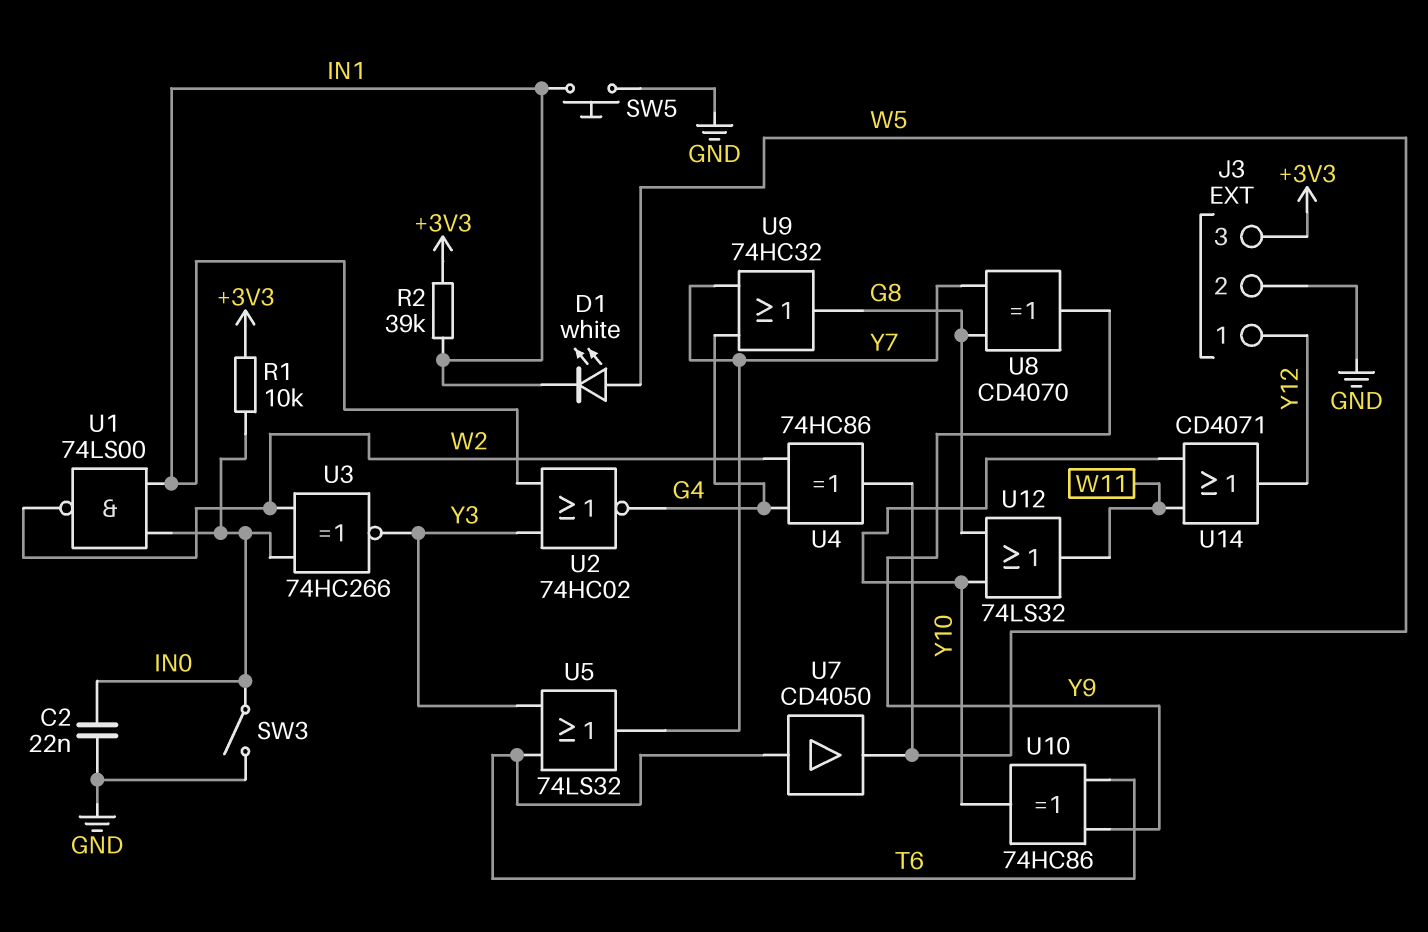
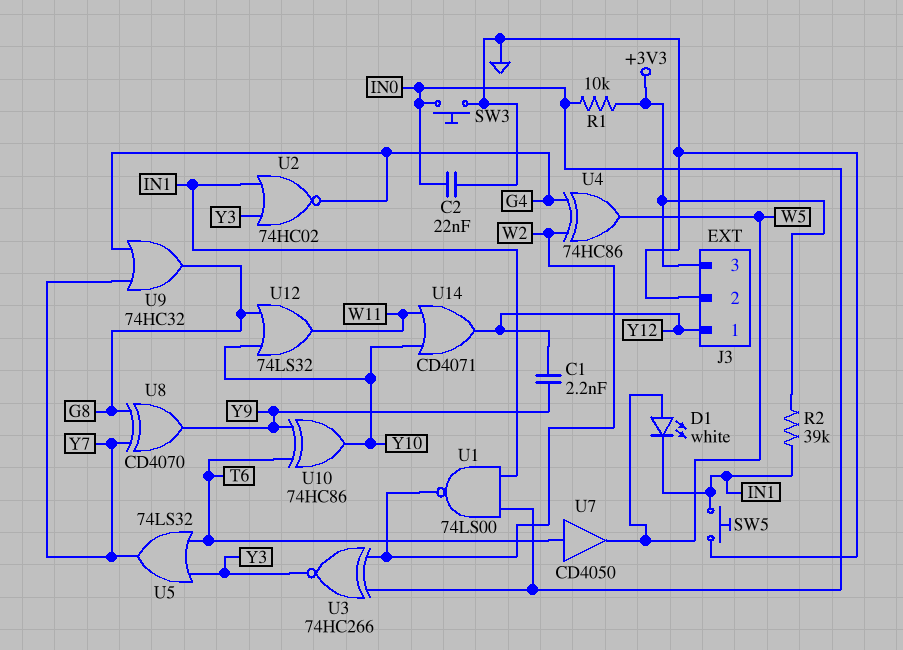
C1: none -> 2.2nF (Y9, Y12)
SW3: switch (GND, IN0) -> button (GND, IN0)

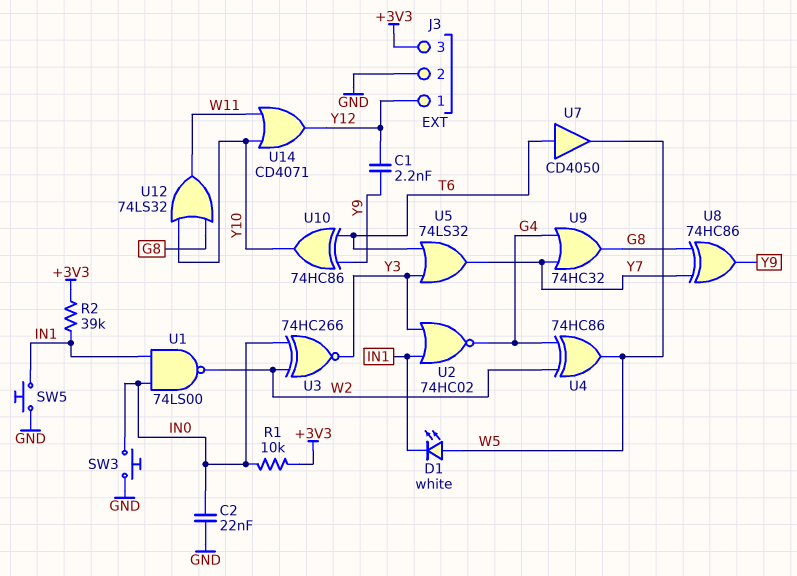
U8: XOR CD4070 (in G8, in Y7, out Y9) -> XOR 74HC86 (in G8, in Y7, out Y9)

